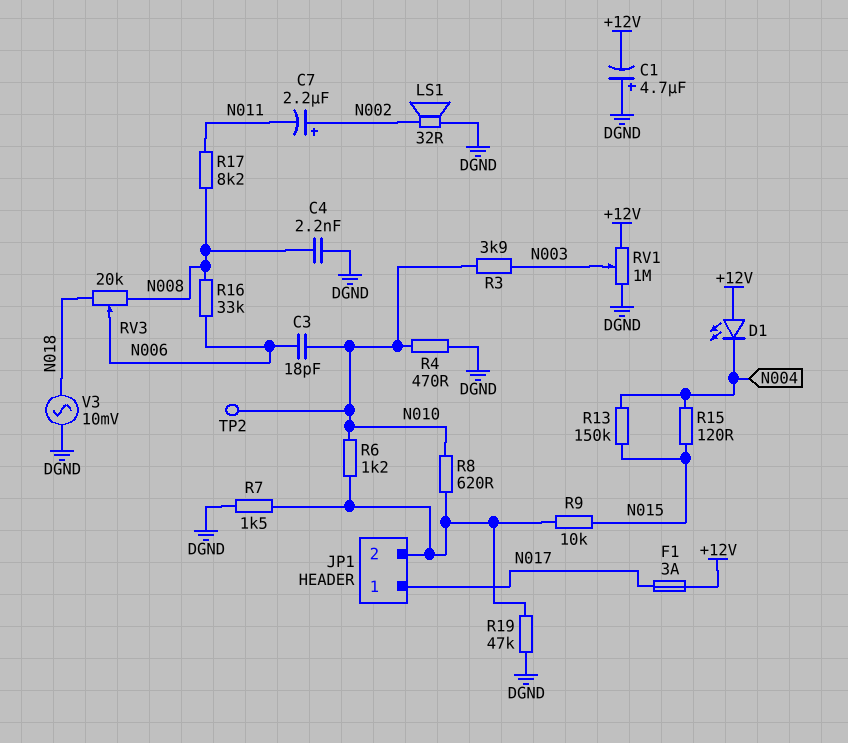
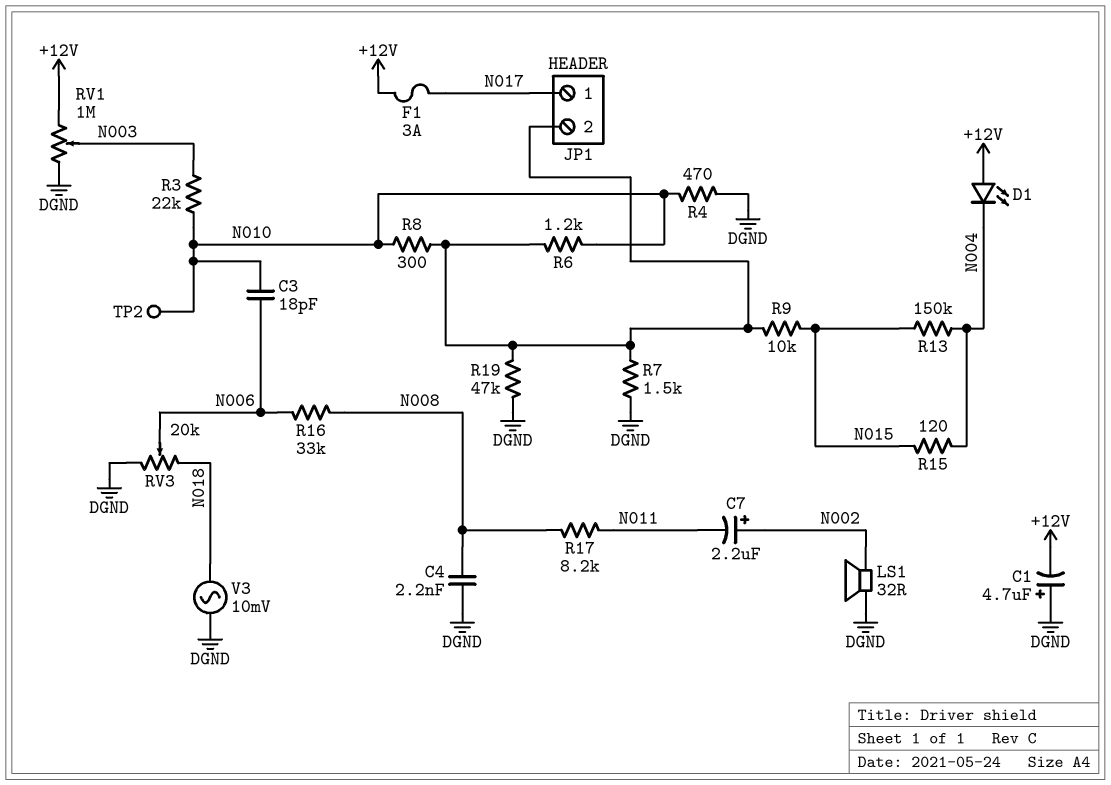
R3: 3.9k (N003, N010) -> 22k (N003, N010)
R8: 620 (JP1/2, N010) -> 300 (JP1/2, N010)
RV3: 20k (N008, N018, wiper N006) -> 20k (DGND, N018, wiper N006)

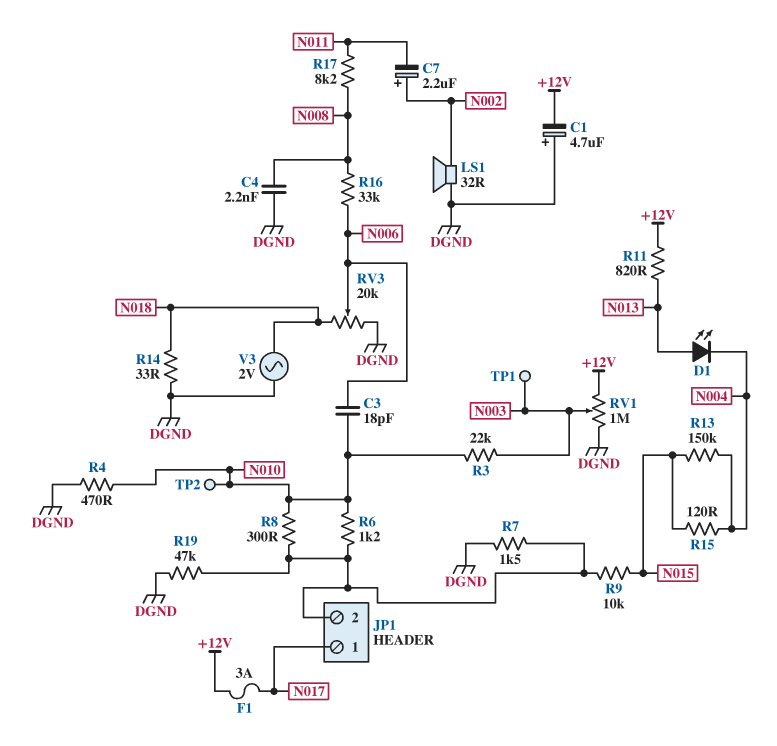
D1: LED (A +12V, K N004) -> LED (A N013, K N004)
R11: none -> 820 (+12V, N013)
R14: none -> 33 (DGND, N018)
TP1: none -> test point (N003)
V3: AC 10mV (DGND, N018) -> AC 2V (DGND, N018)

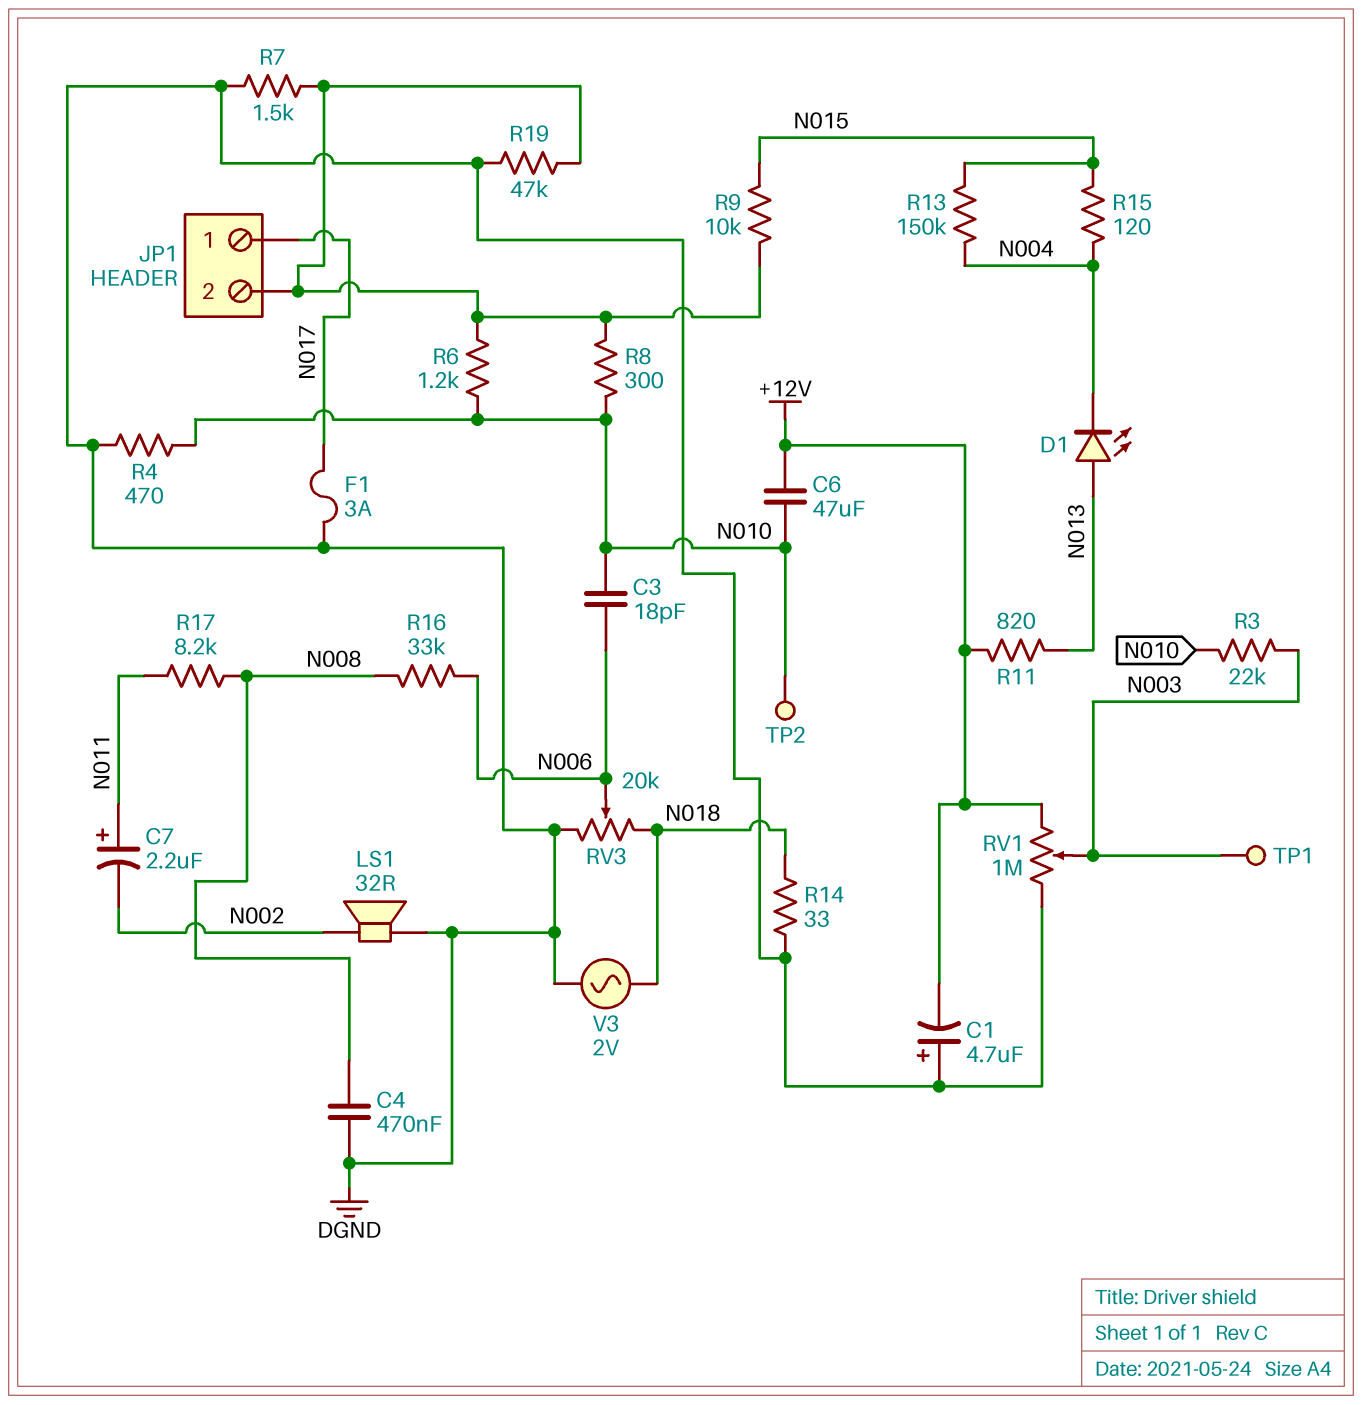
C4: 2.2nF (DGND, N008) -> 470nF (DGND, N008)
C6: none -> 47uF (+12V, N010)
C7: 2.2uF (plus N002, minus N011) -> 2.2uF (plus N011, minus N002)
F1: 3A (+12V, N017) -> 3A (DGND, N017)

